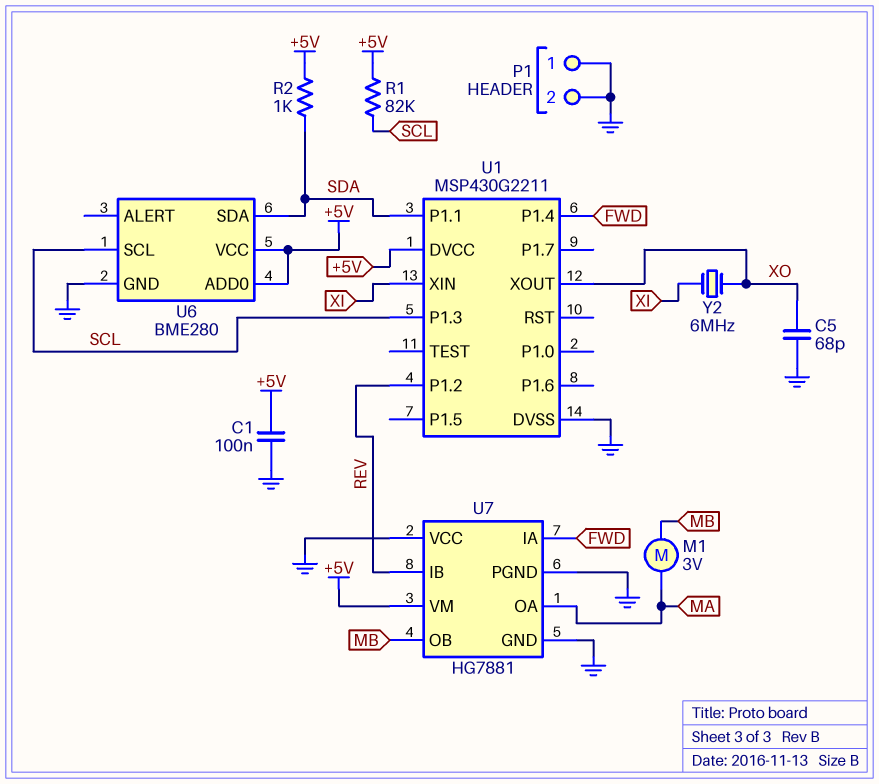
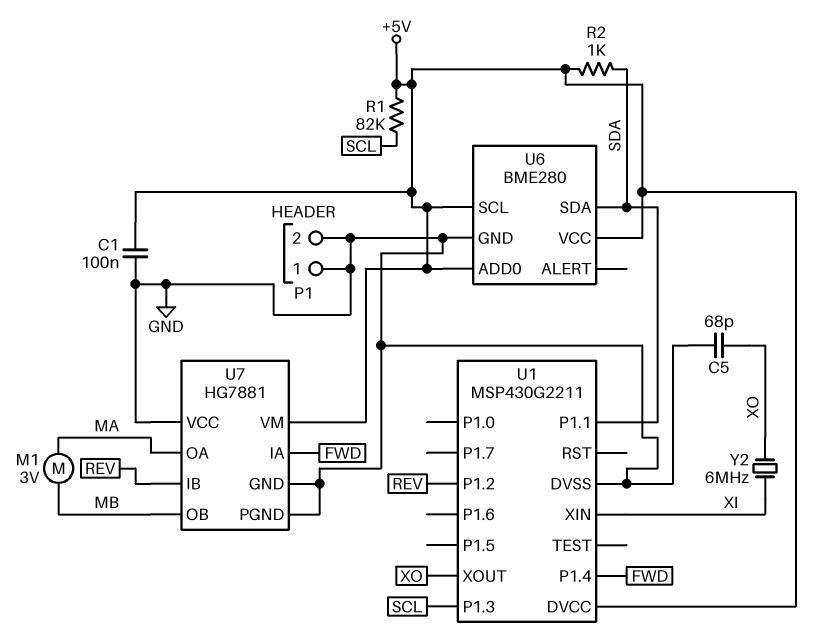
U6 pin SCL: SCL -> +5V

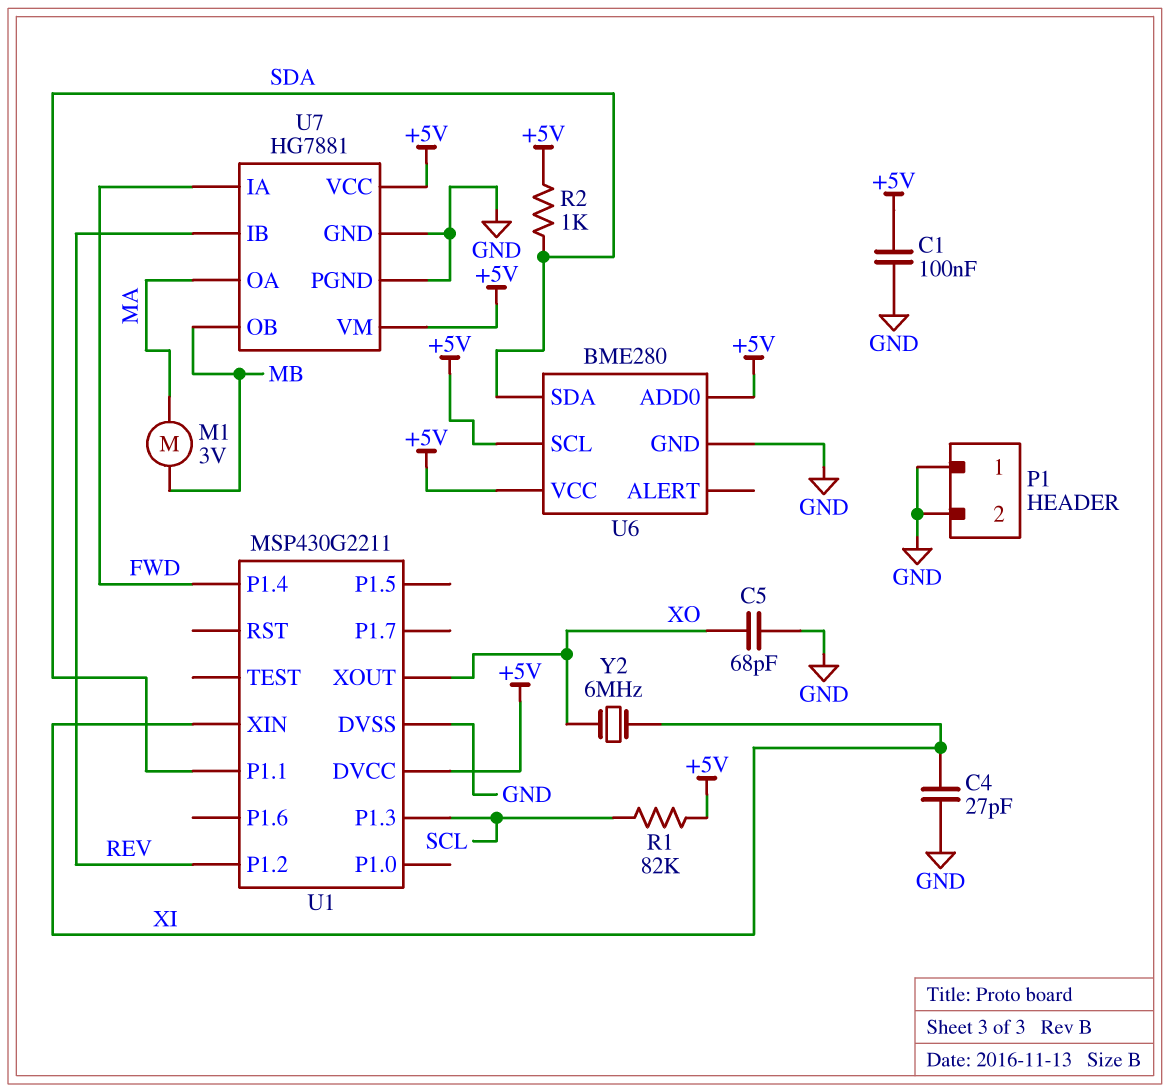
C4: none -> 27pF (GND, XI)
U7 pin VCC: GND -> +5V

